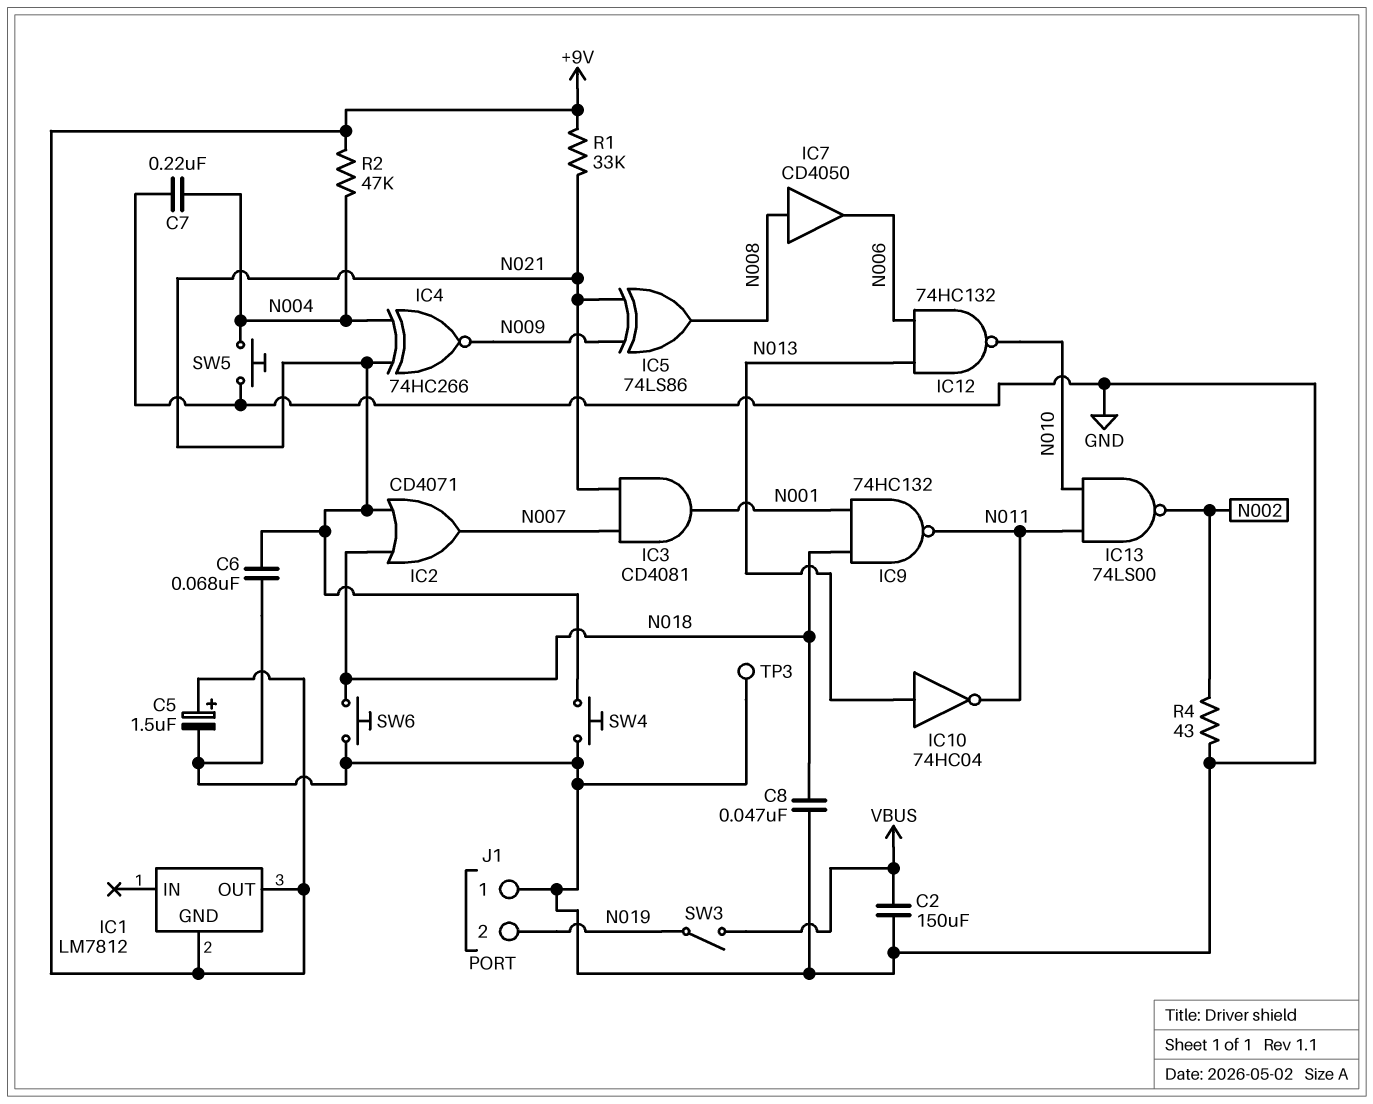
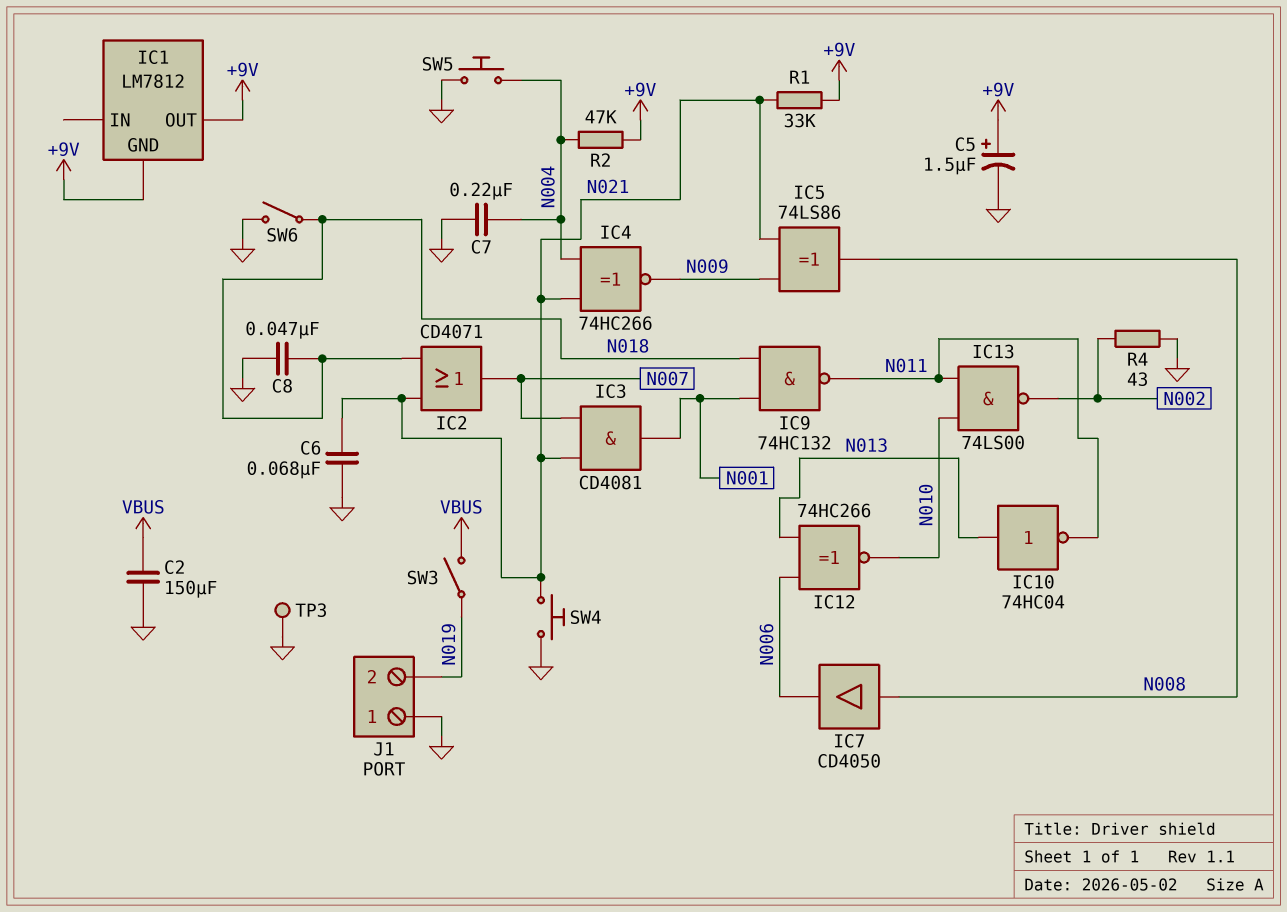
IC12: NAND 74HC132 (in N006, in N013, out N010) -> XNOR 74HC266 (in N006, in N013, out N010)
SW6: button (GND, N018) -> switch (GND, N018)

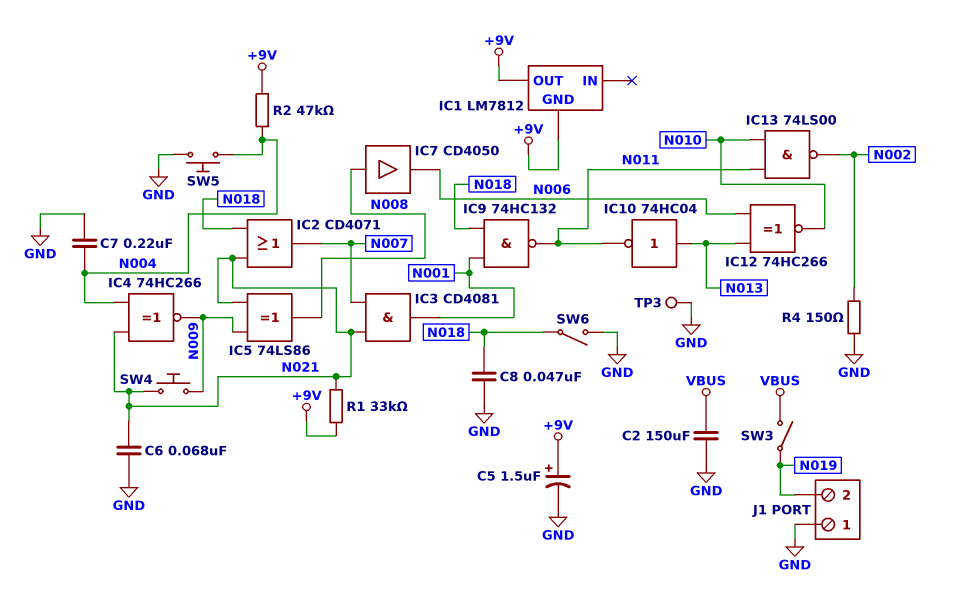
R4: 43 (GND, N002) -> 150 (GND, N002)
SW4: button (GND, N021) -> button (N009, N021)

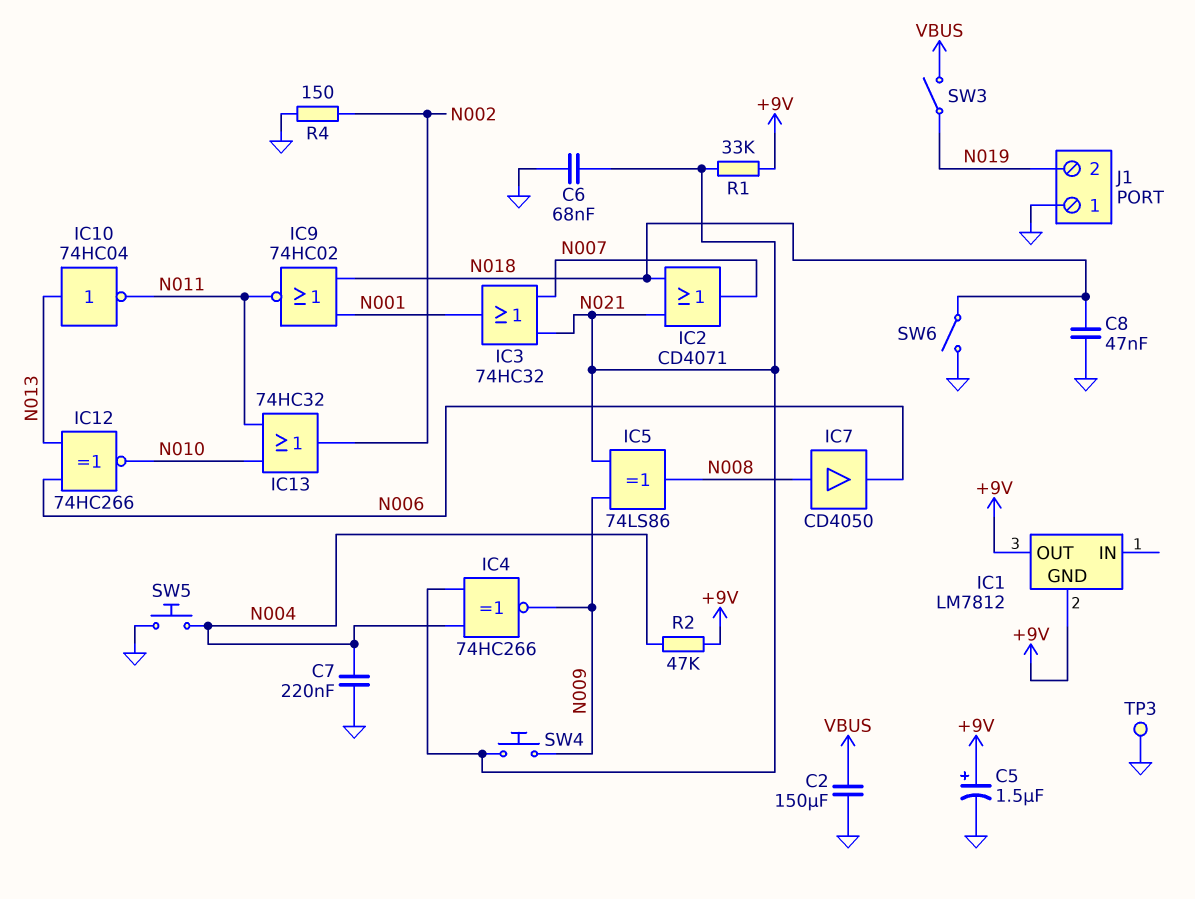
IC3: AND CD4081 (in N007, in N021, out N001) -> OR 74HC32 (in N007, in N021, out N001)
IC9: NAND 74HC132 (in N001, in N018, out N011) -> NOR 74HC02 (in N001, in N018, out N011)
IC13: NAND 74LS00 (in N010, in N011, out N002) -> OR 74HC32 (in N010, in N011, out N002)

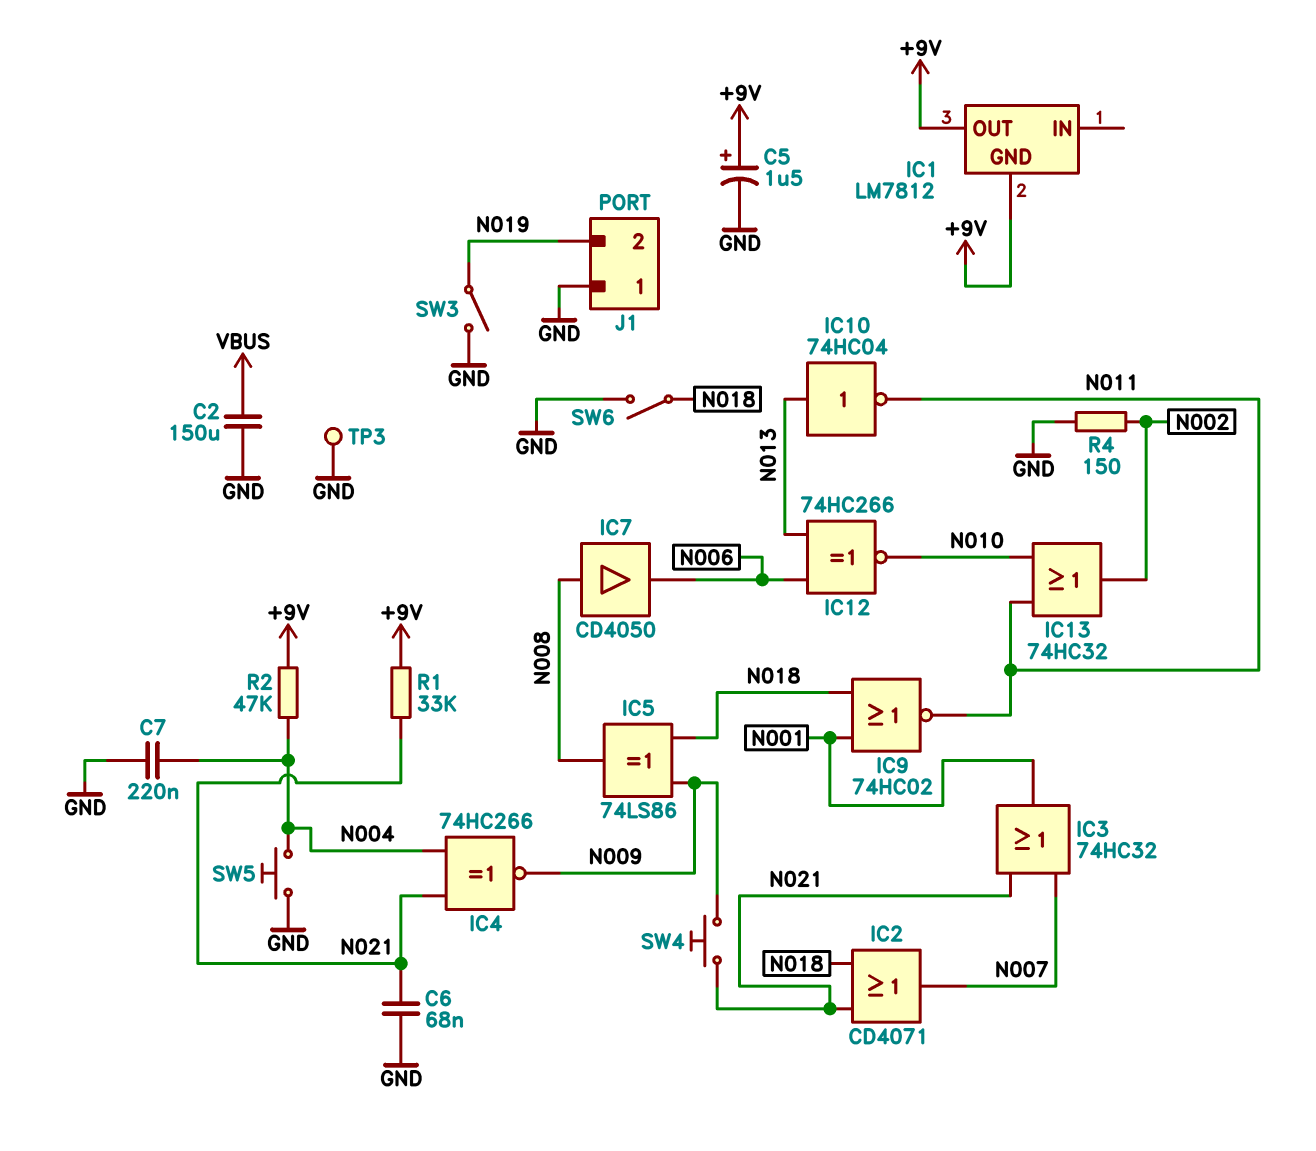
C8: 47nF (GND, N018) -> none
IC5: XOR 74LS86 (in N009, in N021, out N008) -> XOR 74LS86 (in N009, in N018, out N008)
SW3: switch (N019, VBUS) -> switch (GND, N019)

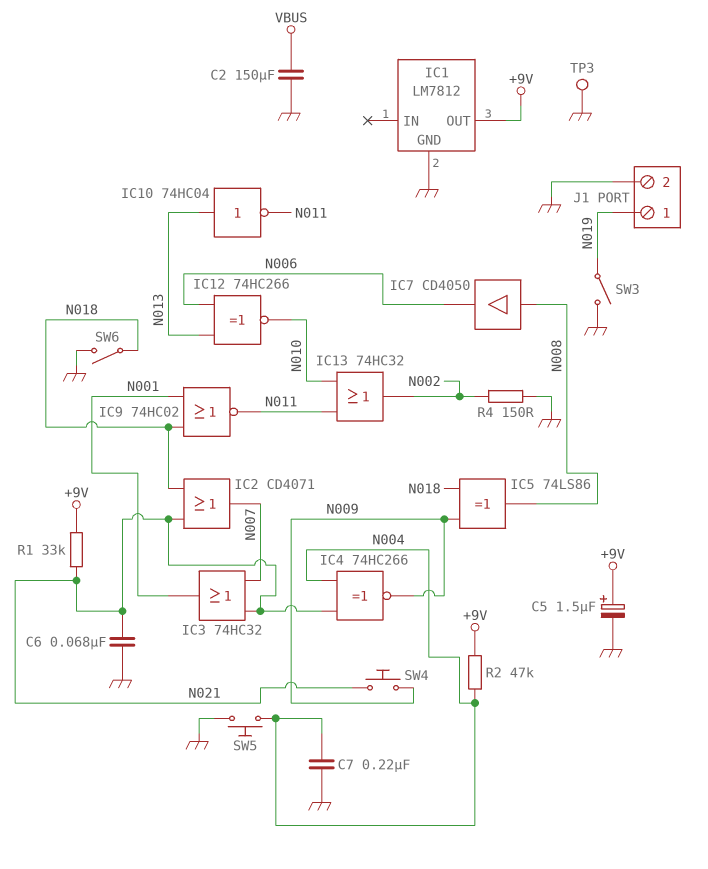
IC1 pin GND: +9V -> GND
J1 pin 1: GND -> N019
J1 pin 2: N019 -> GND

